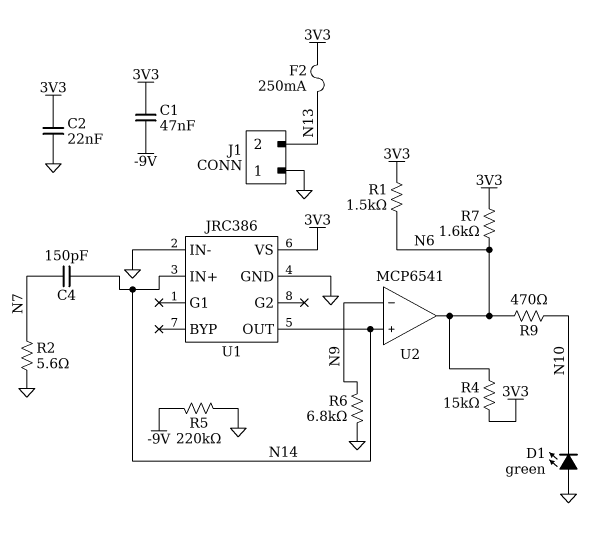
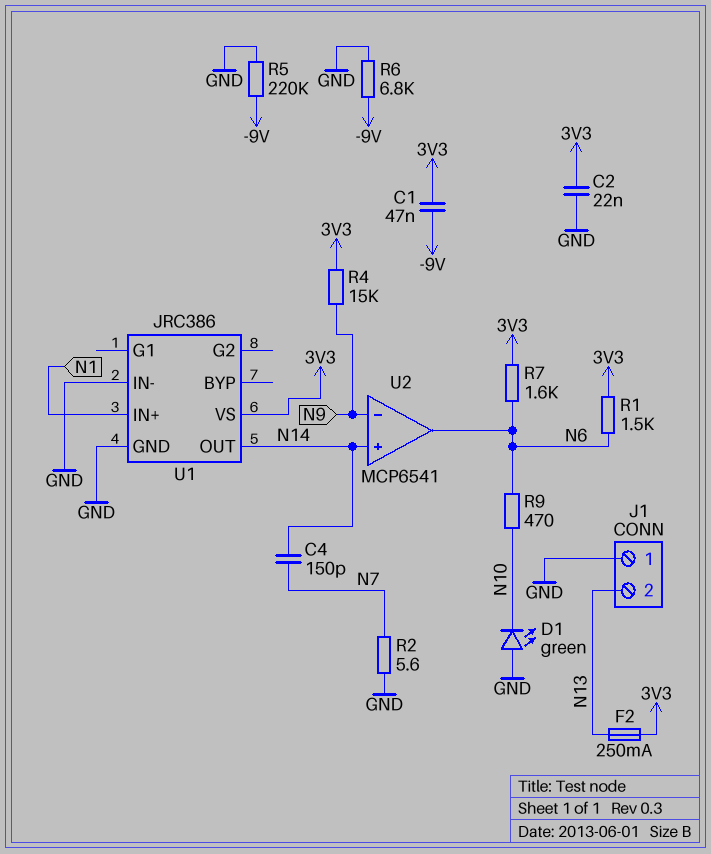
R4: 15k (3V3, N6) -> 15k (3V3, N9)
R6: 6.8k (GND, N9) -> 6.8k (-9V, GND)
U1 pin IN+: N14 -> N1

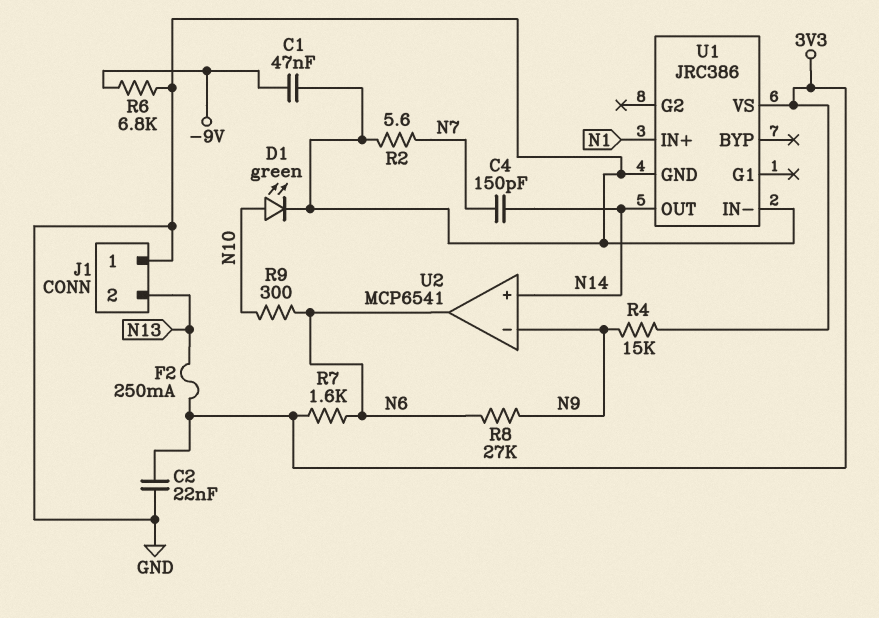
C1: 47nF (-9V, 3V3) -> 47nF (-9V, GND)
D1: LED green (A GND, K N10) -> LED green (A N10, K GND)
R1: 1.5k (3V3, N6) -> none
R5: 220k (-9V, GND) -> none
R8: none -> 27k (N6, N9)
R9: 470 (N6, N10) -> 300 (N6, N10)

